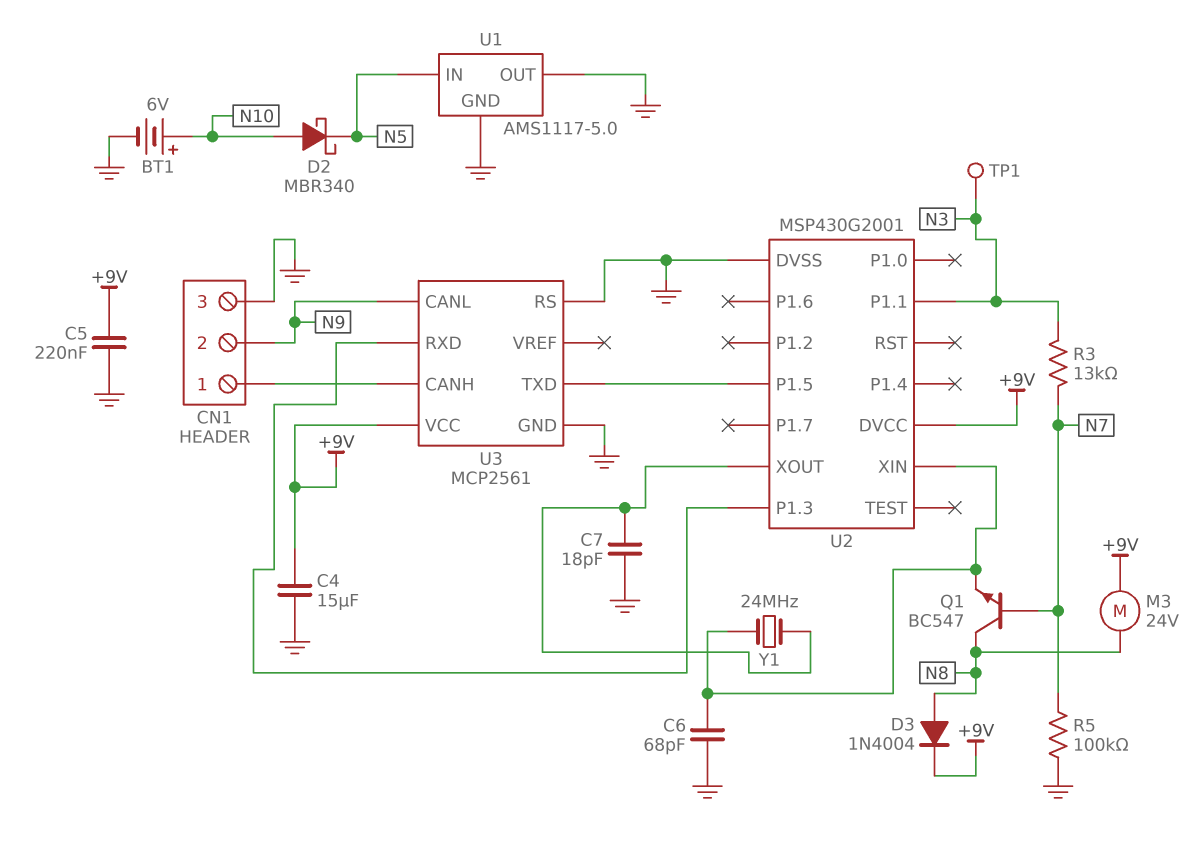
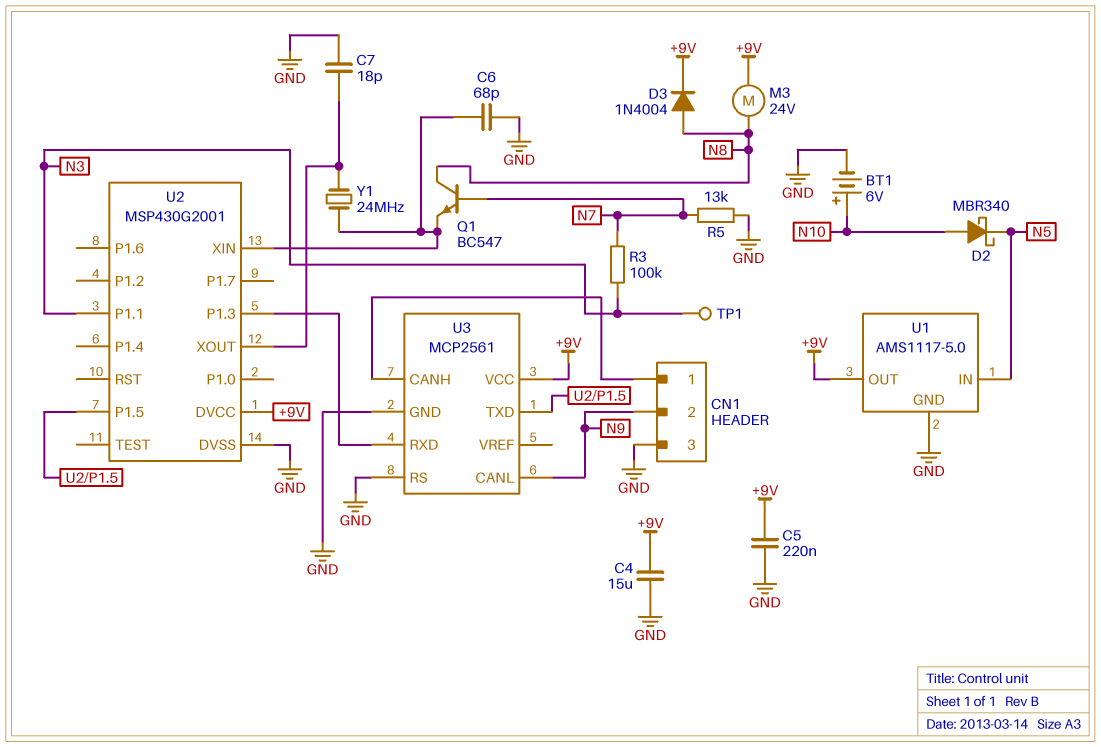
R3: 13k (N3, N7) -> 100k (N3, N7)
R5: 100k (GND, N7) -> 13k (GND, N7)
U1 pin OUT: GND -> +9V

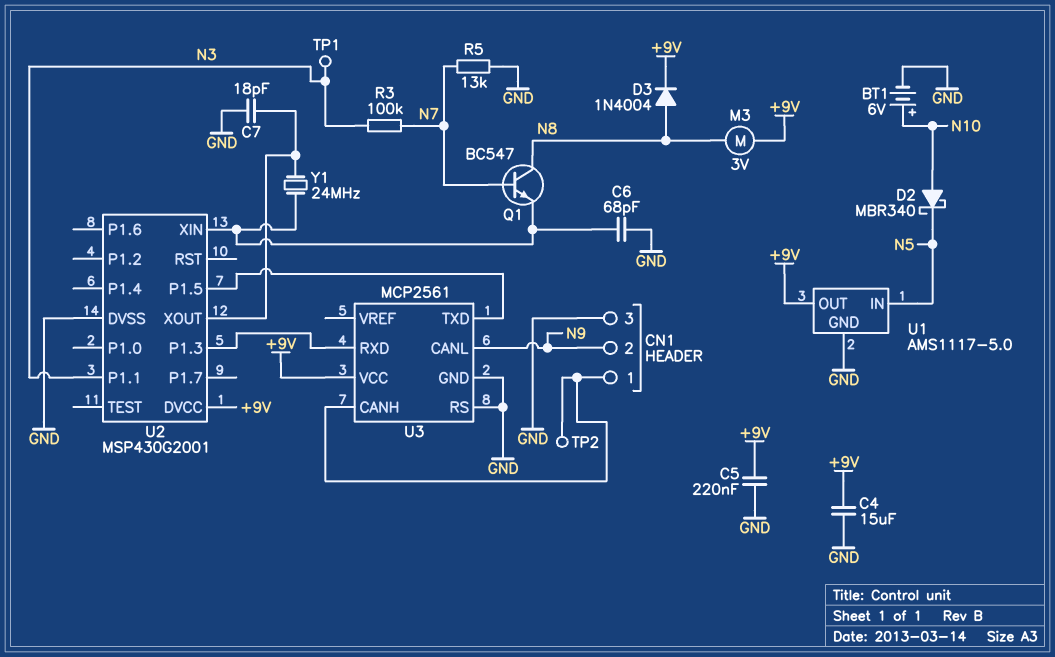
M3: motor 24V (+9V, N8) -> motor 3V (+9V, N8)
TP2: none -> test point (CN1/1)

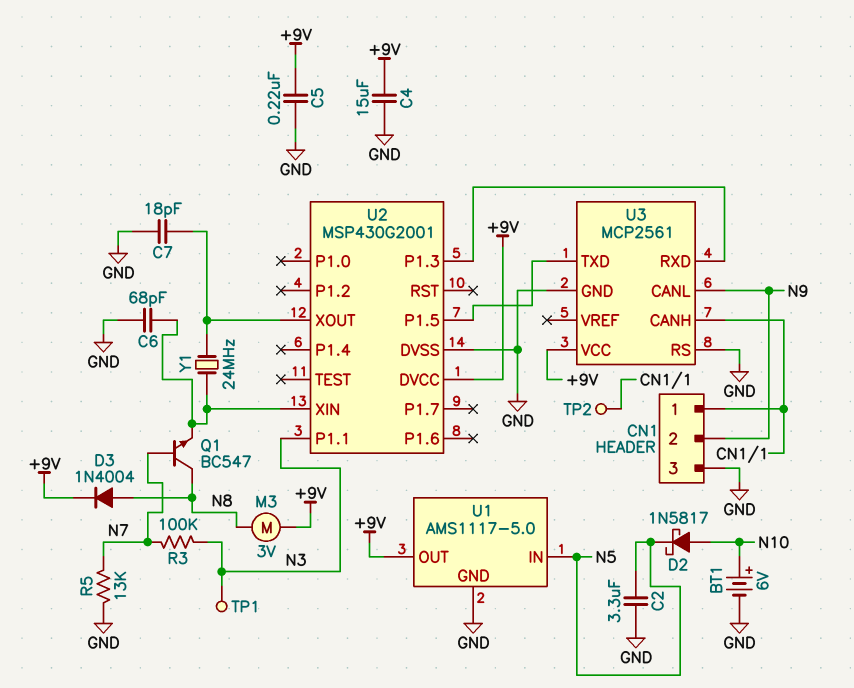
C2: none -> 3.3uF (GND, N5)
D2: schottky MBR340 (A N10, K N5) -> schottky 1N5817 (A N10, K N5)

